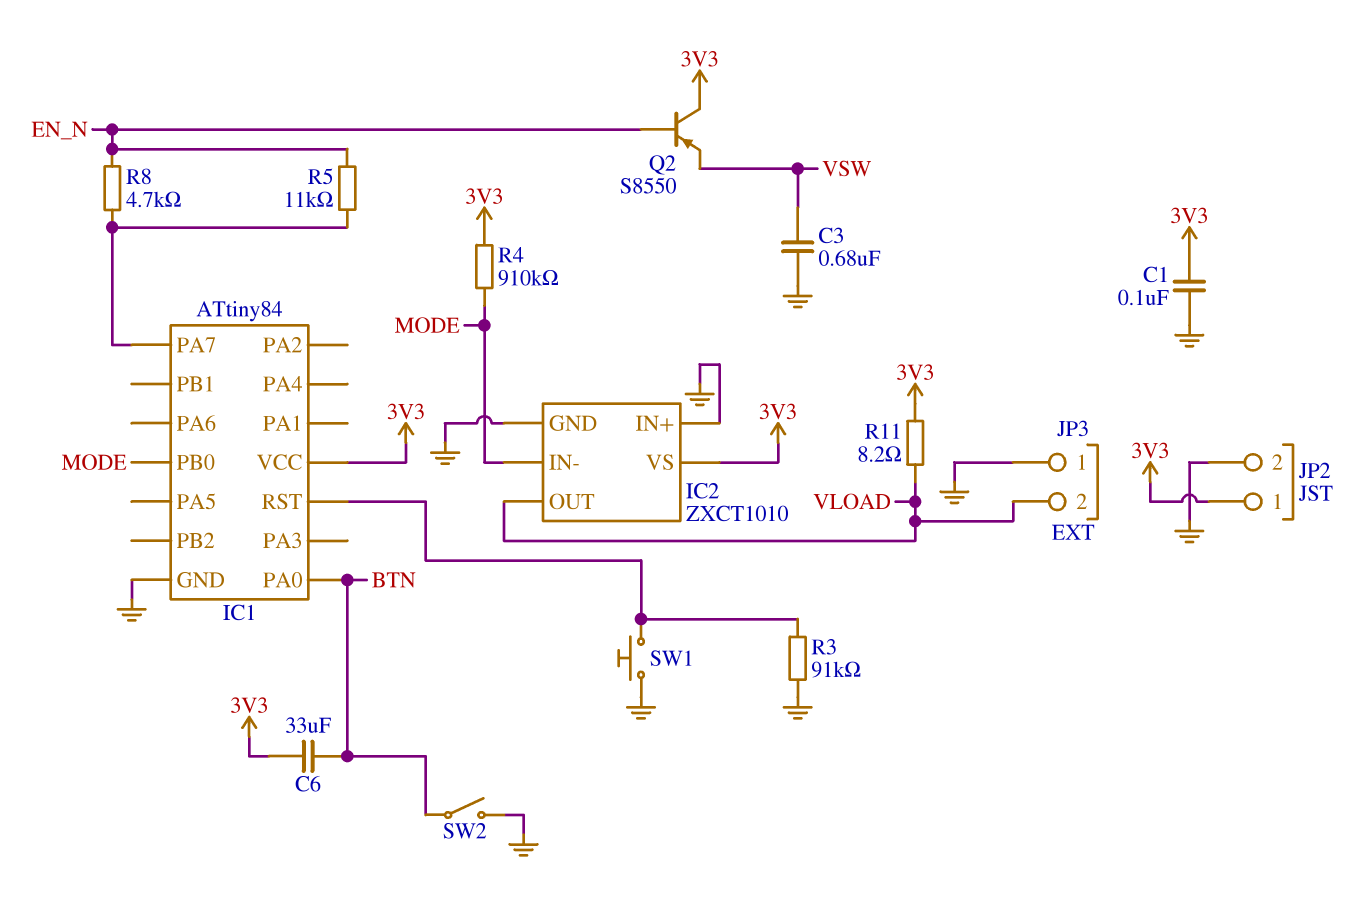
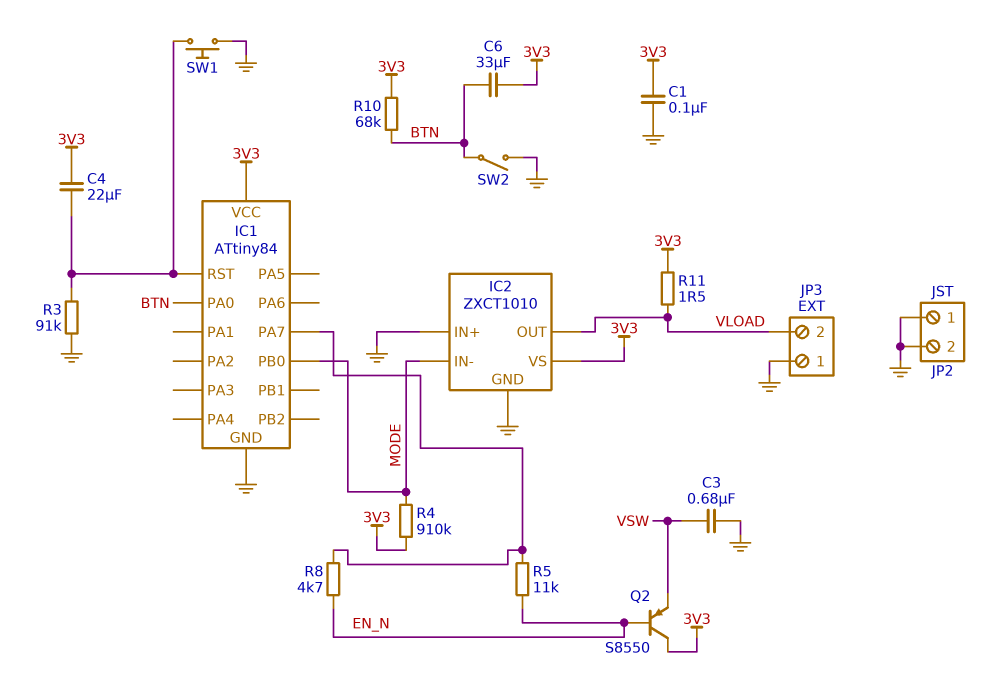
C4: none -> 22uF (3V3, IC1/RST)
JP2 pin 1: 3V3 -> GND
R10: none -> 68k (3V3, BTN)
R11: 8.2 (3V3, VLOAD) -> 1.5 (3V3, VLOAD)

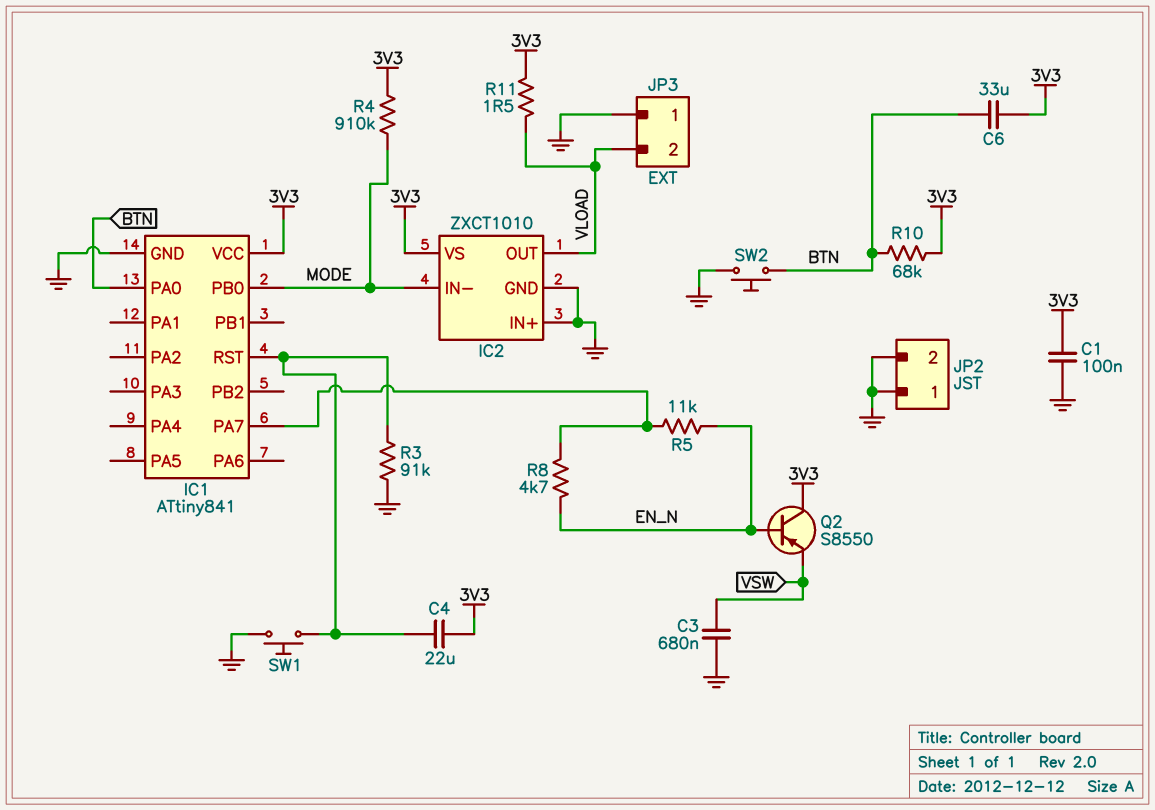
IC1: ATtiny84 -> ATtiny841
SW2: switch (BTN, GND) -> button (BTN, GND)

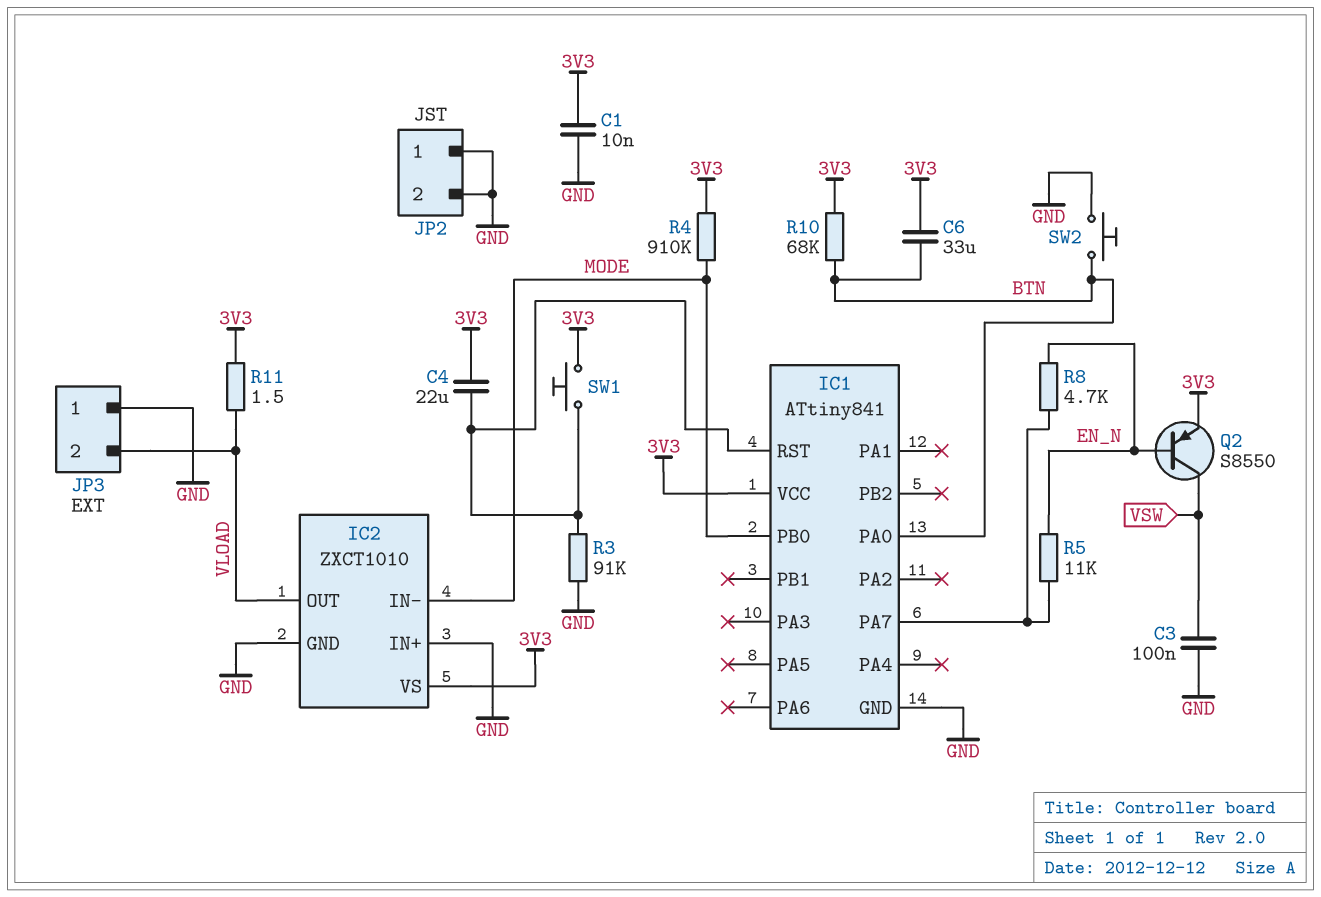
C1: 100nF (3V3, GND) -> 10nF (3V3, GND)
C3: 680nF (GND, VSW) -> 100nF (GND, VSW)
Q2: PNP S8550 (B EN_N, C 3V3, E VSW) -> PNP S8550 (B EN_N, C VSW, E 3V3)
SW1: button (GND, IC1/RST) -> button (3V3, IC1/RST)

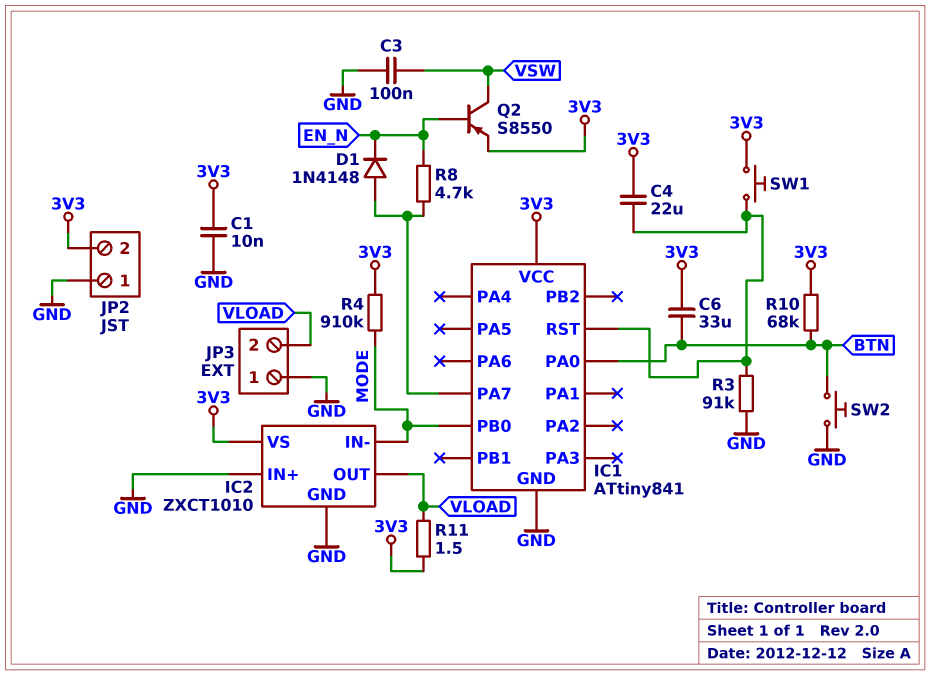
D1: none -> diode 1N4148 (A IC1/PA7, K EN_N)
JP2 pin 2: GND -> 3V3
R5: 11k (EN_N, IC1/PA7) -> none

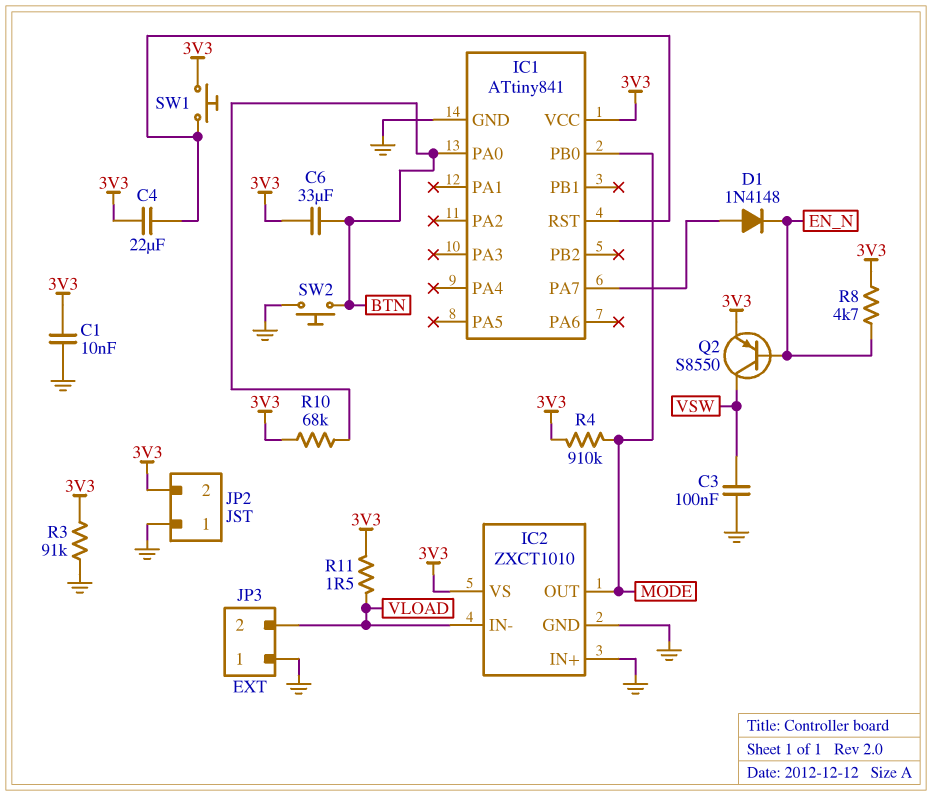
IC2 pin IN-: MODE -> VLOAD
IC2 pin OUT: VLOAD -> MODE
R3: 91k (GND, IC1/RST) -> 91k (3V3, GND)
R8: 4.7k (EN_N, IC1/PA7) -> 4.7k (3V3, EN_N)

